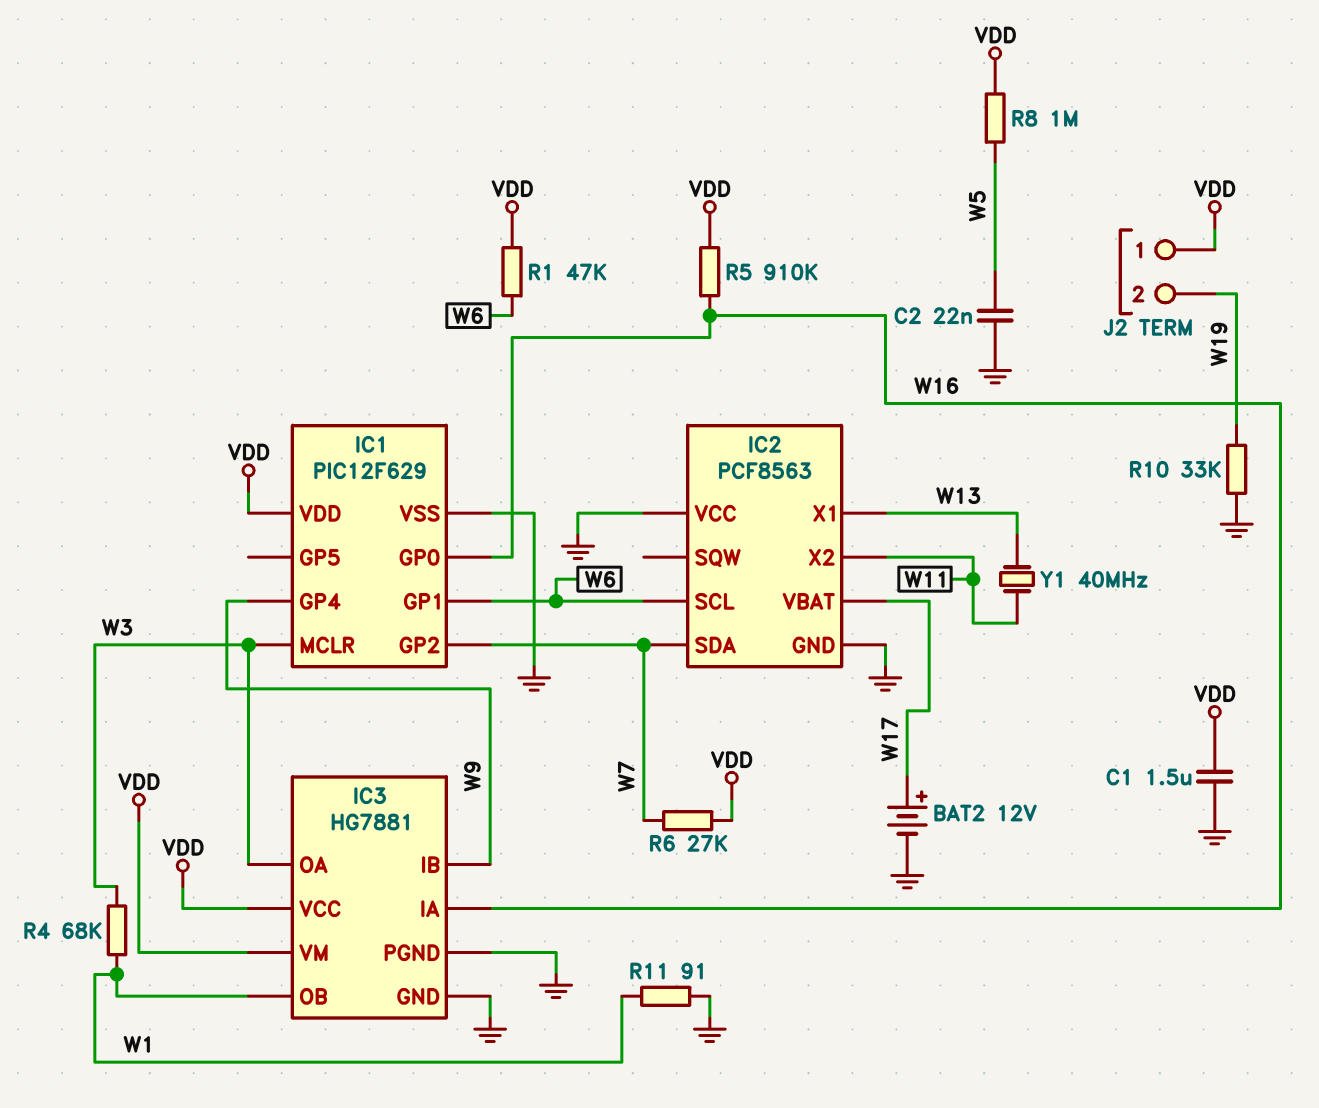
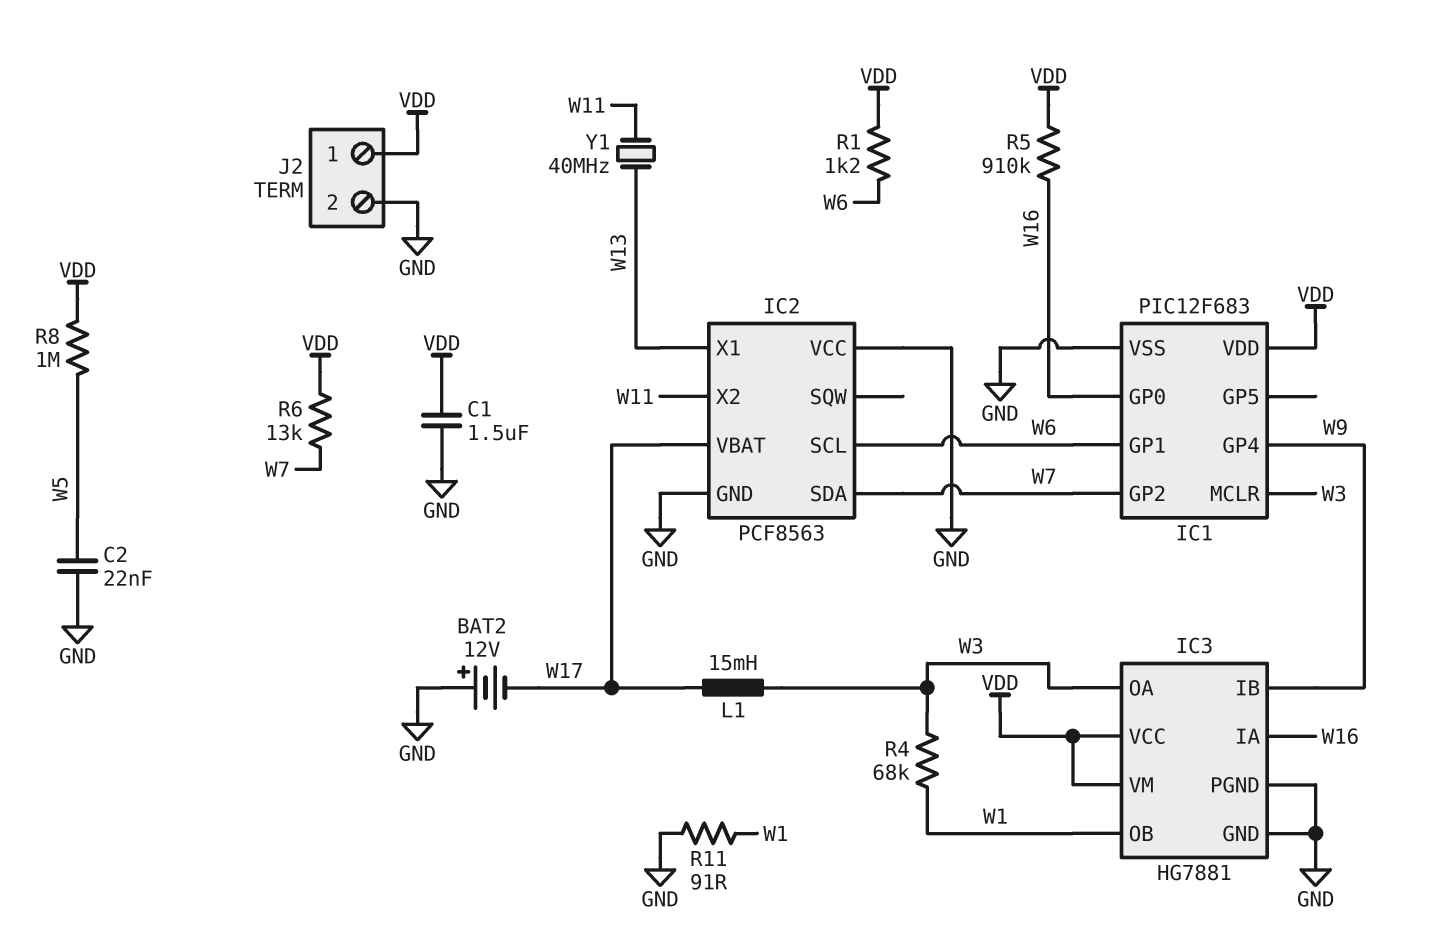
BAT2: 12V (plus W17, minus GND) -> 12V (plus GND, minus W17)
IC1: PIC12F629 -> PIC12F683
J2 pin 2: W19 -> GND
L1: none -> 15mH (W3, W17)
R1: 47k (VDD, W6) -> 1.2k (VDD, W6)
R6: 27k (VDD, W7) -> 13k (VDD, W7)
R10: 33k (GND, W19) -> none

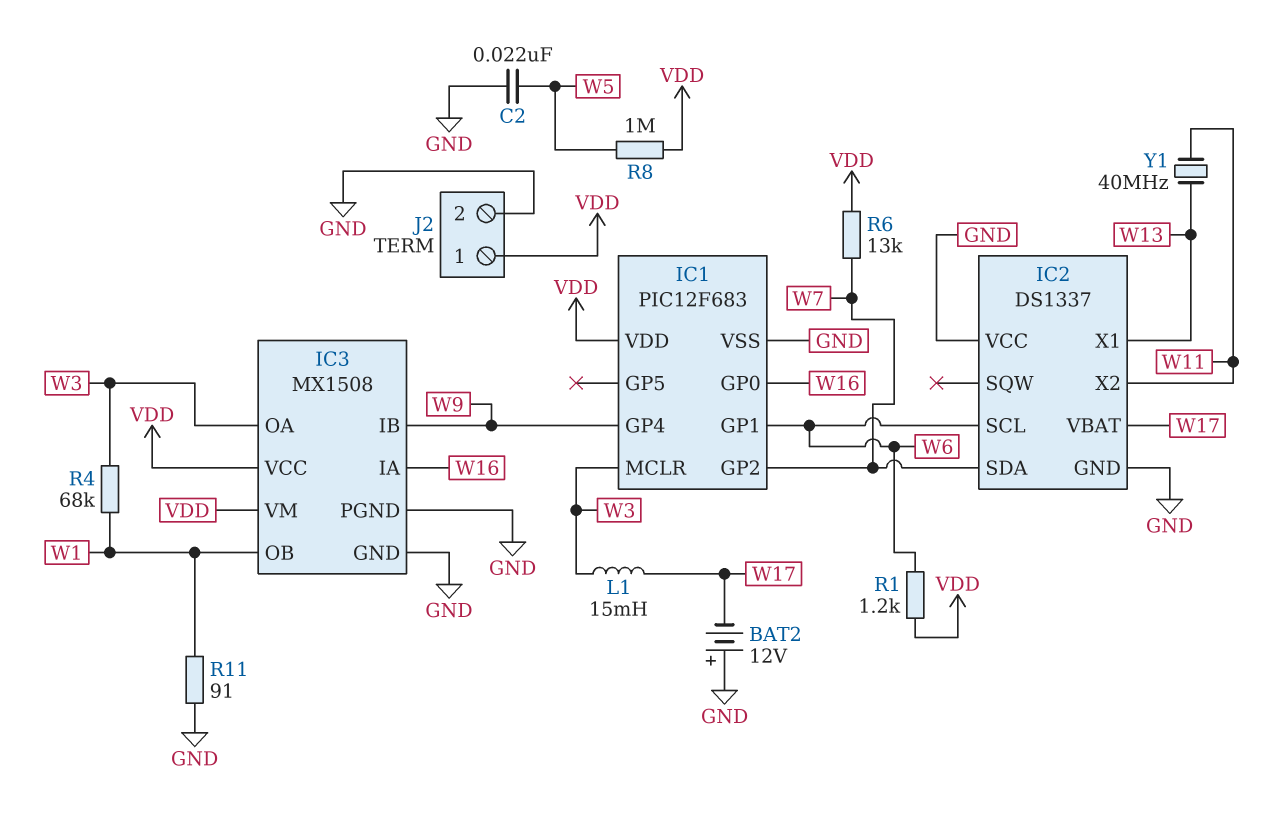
C1: 1.5uF (GND, VDD) -> none
IC2: PCF8563 -> DS1337
IC3: HG7881 -> MX1508
R5: 910k (VDD, W16) -> none

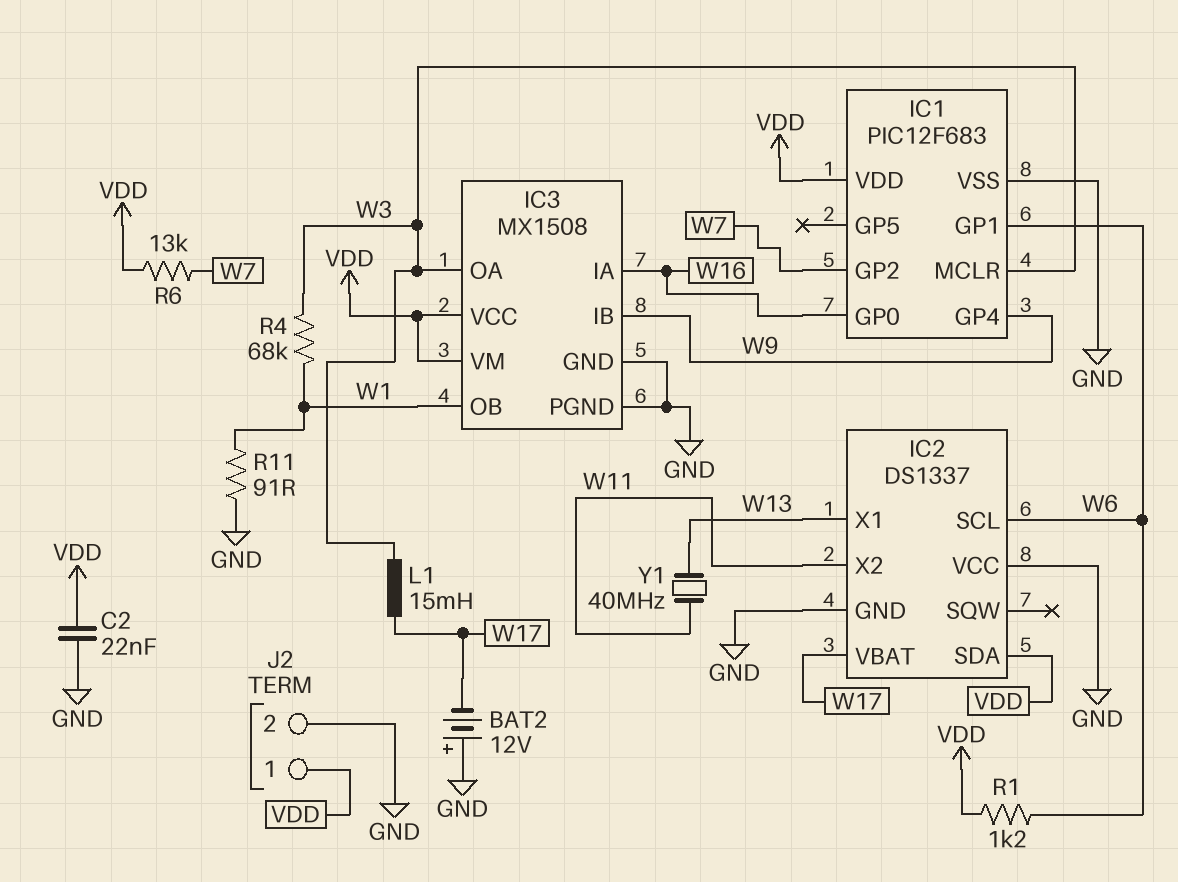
C2: 22nF (GND, W5) -> 22nF (GND, VDD)
IC2 pin SDA: W7 -> VDD
R8: 1M (VDD, W5) -> none

